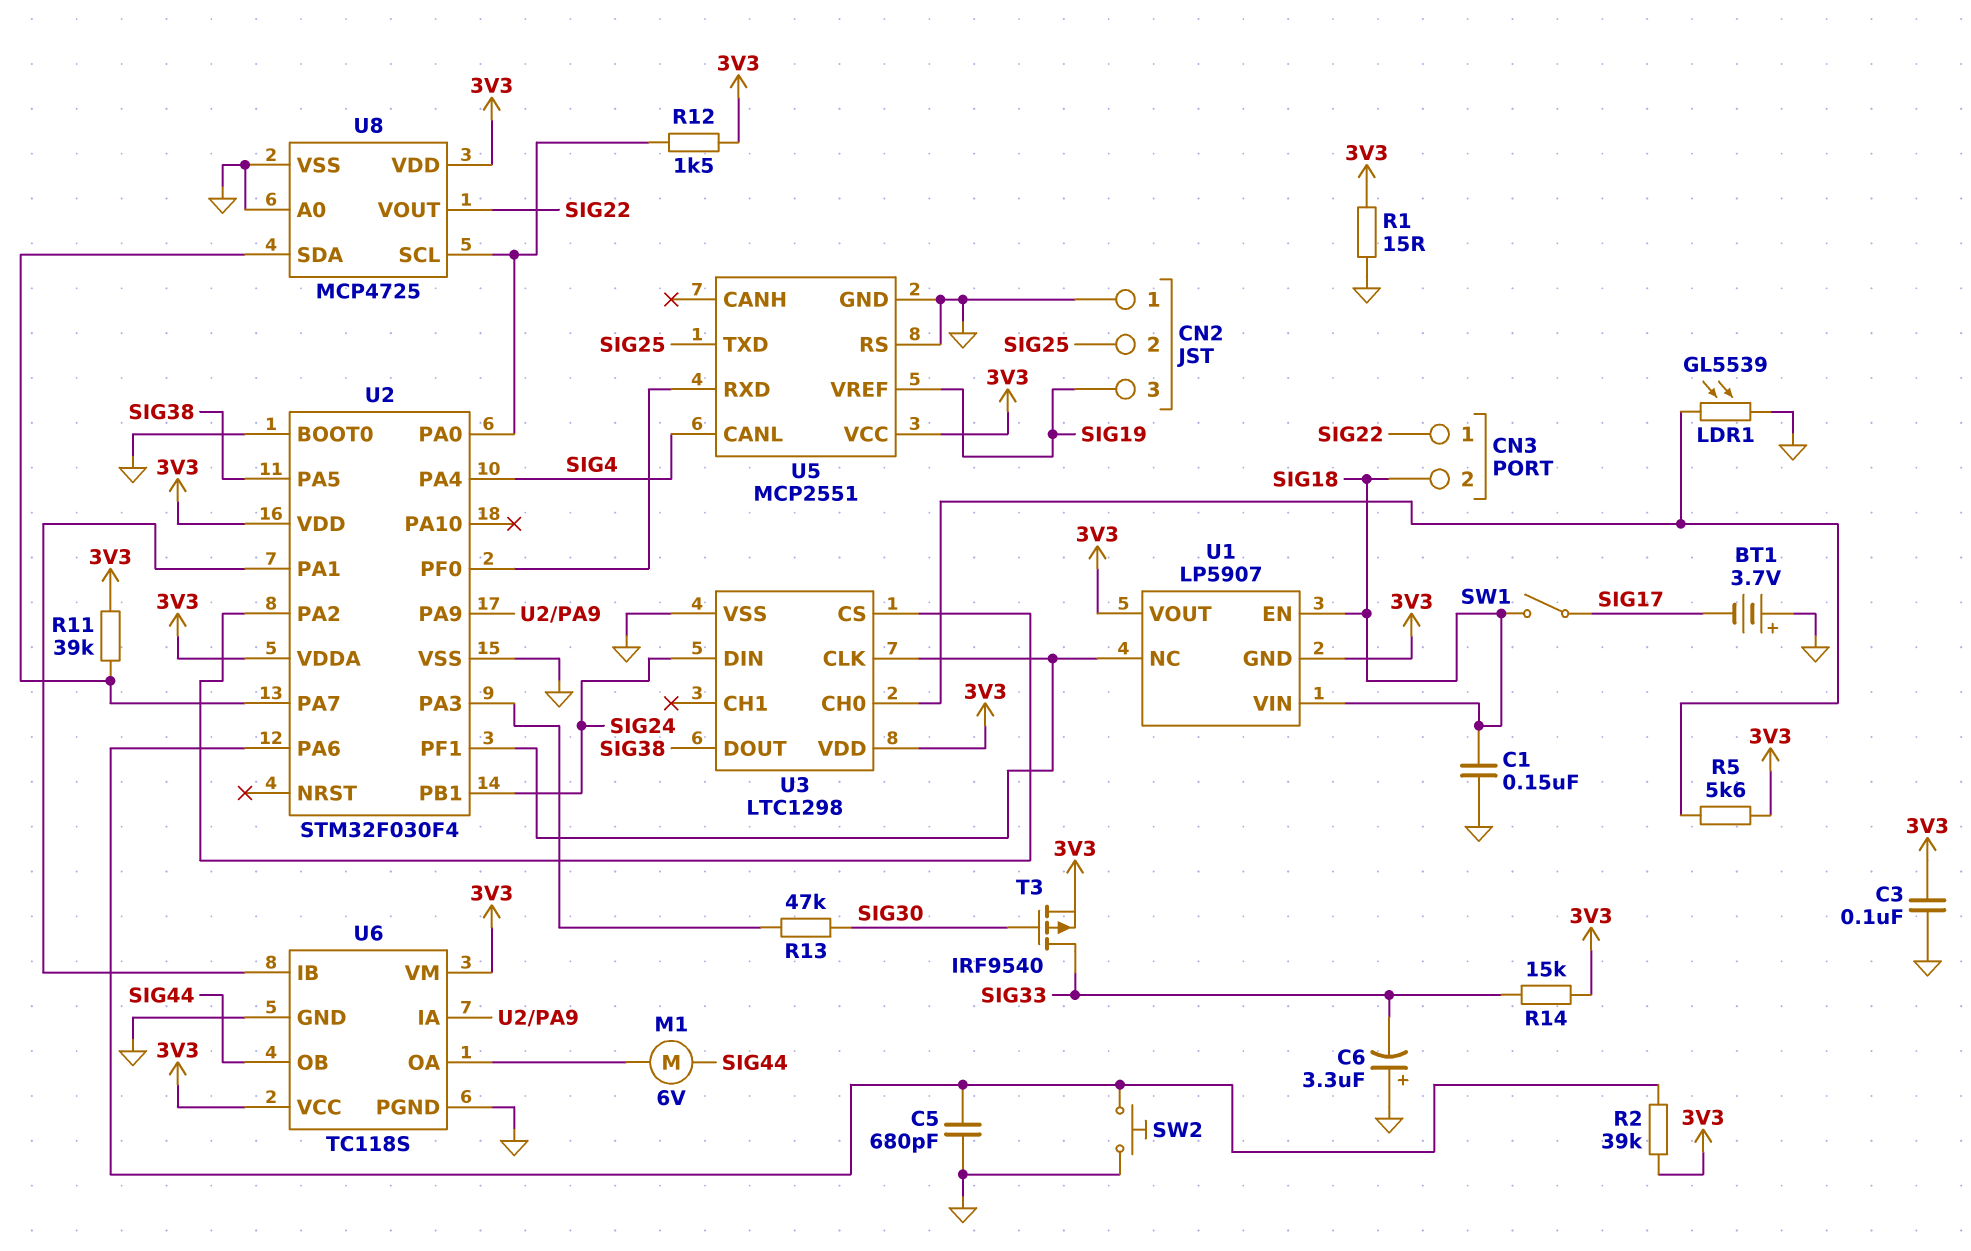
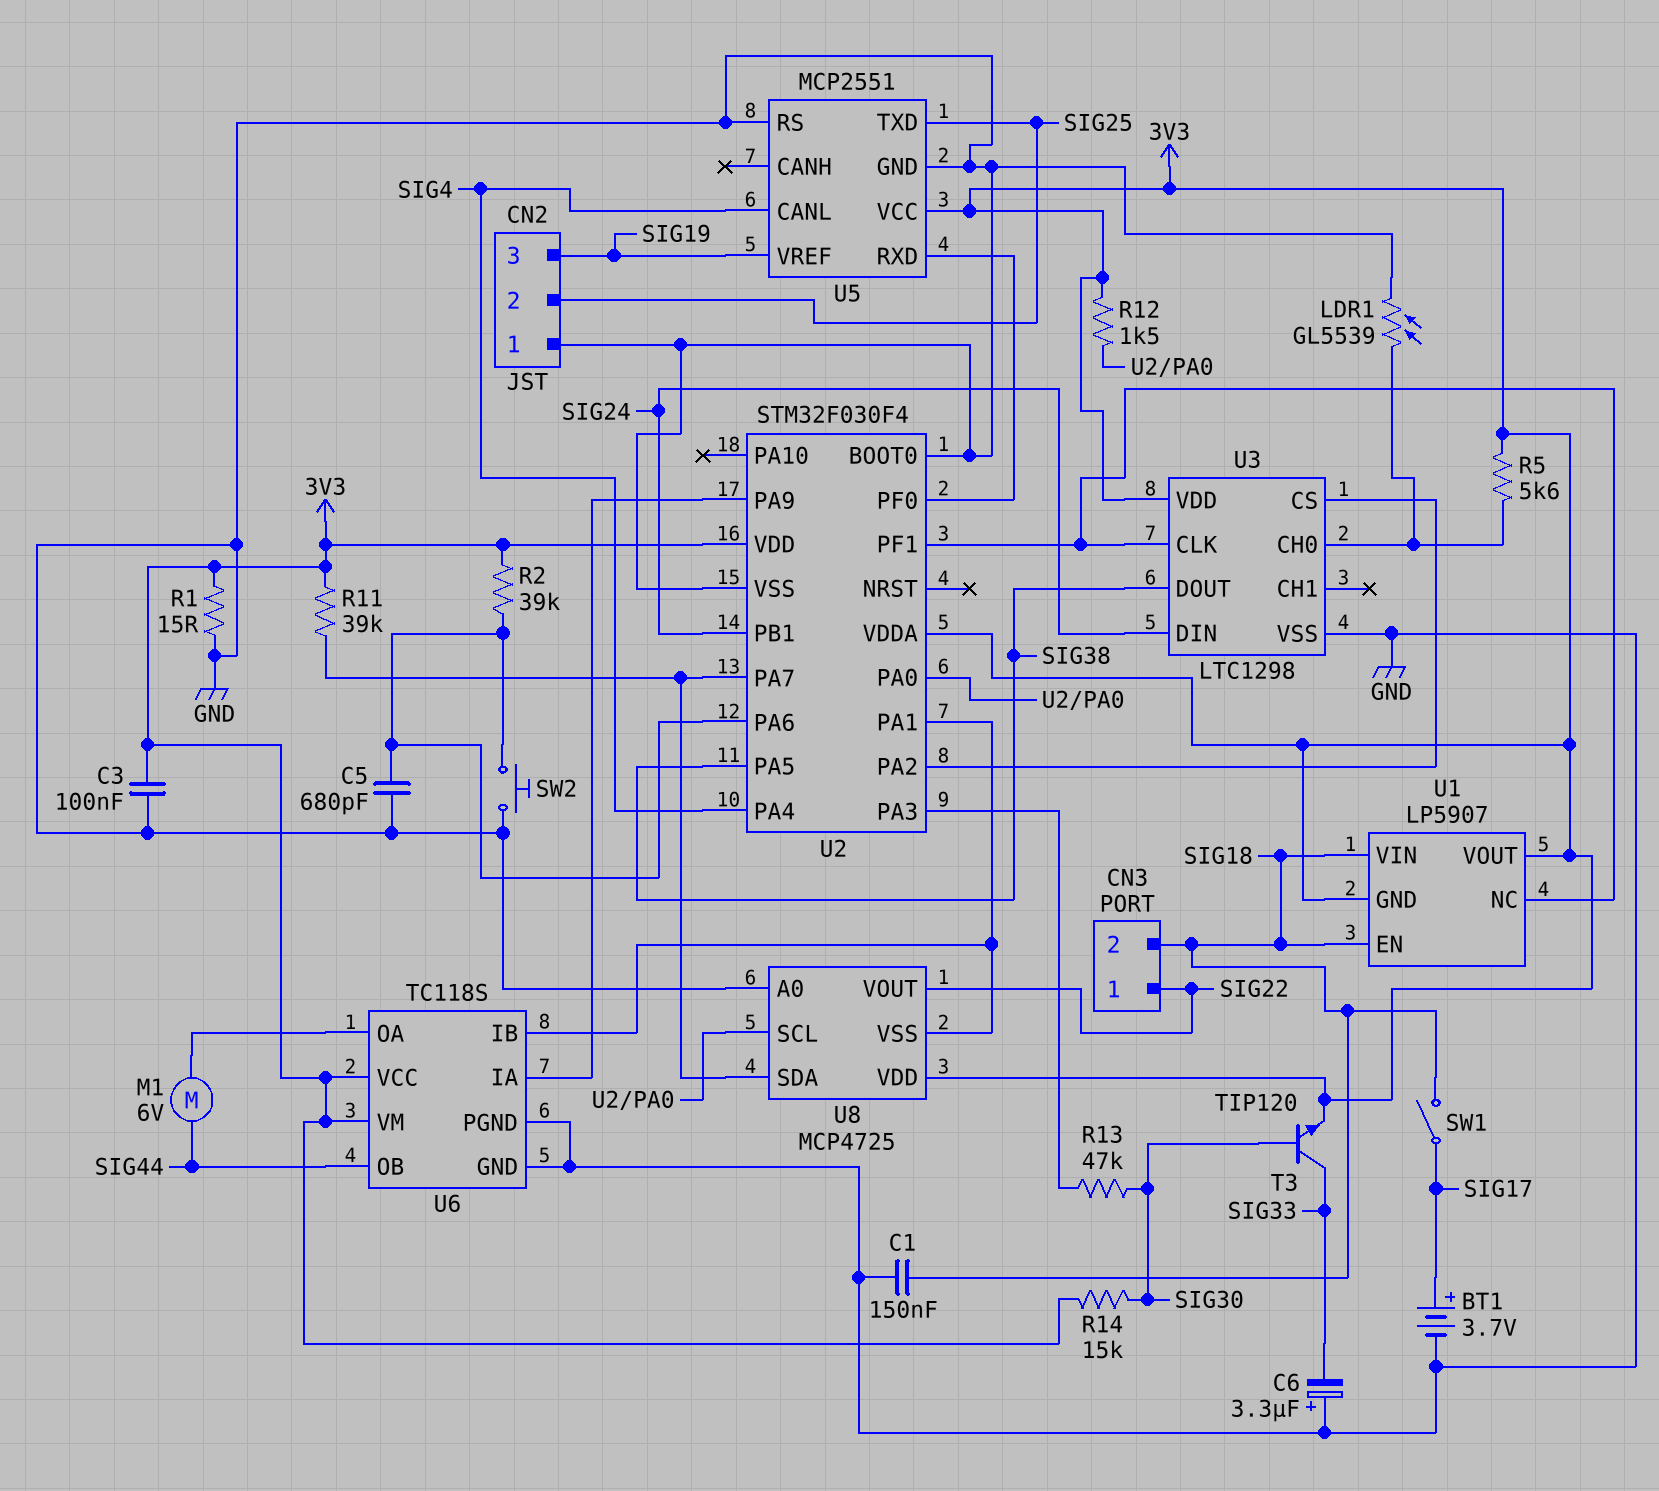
BT1: 3.7V (plus GND, minus SIG17) -> 3.7V (plus SIG17, minus GND)
R14: 15k (3V3, SIG33) -> 15k (3V3, SIG30)
T3: PMOS IRF9540 (G SIG30, D SIG33, S 3V3) -> NPN TIP120 (B SIG30, C SIG33, E 3V3)
U8 pin VSS: GND -> U2/PA1

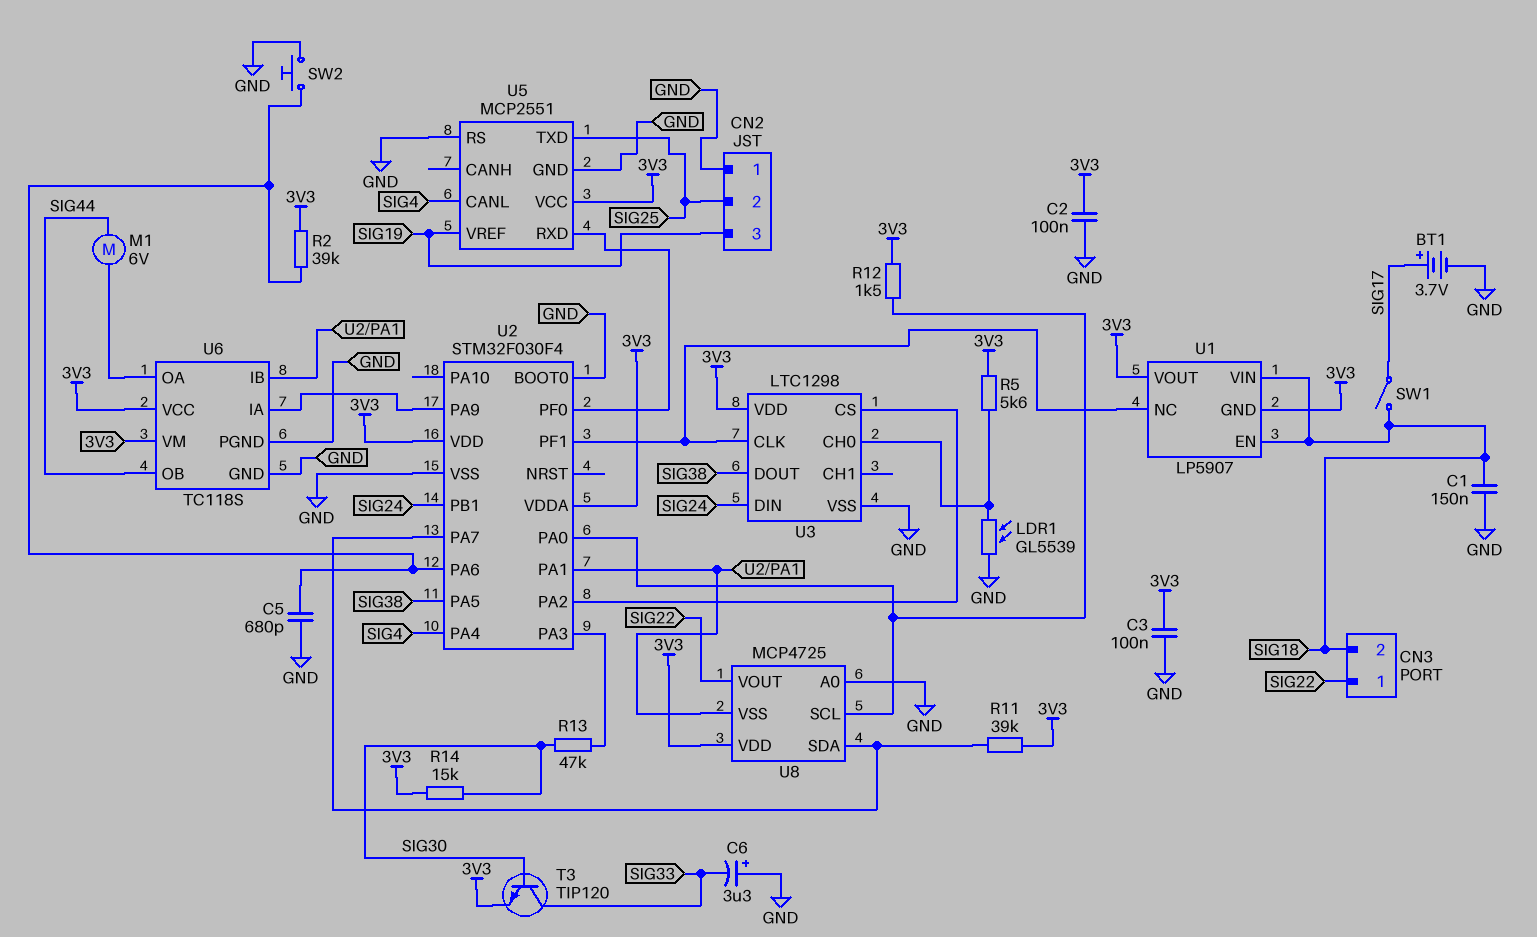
C2: none -> 100nF (3V3, GND)
R1: 15 (3V3, GND) -> none

